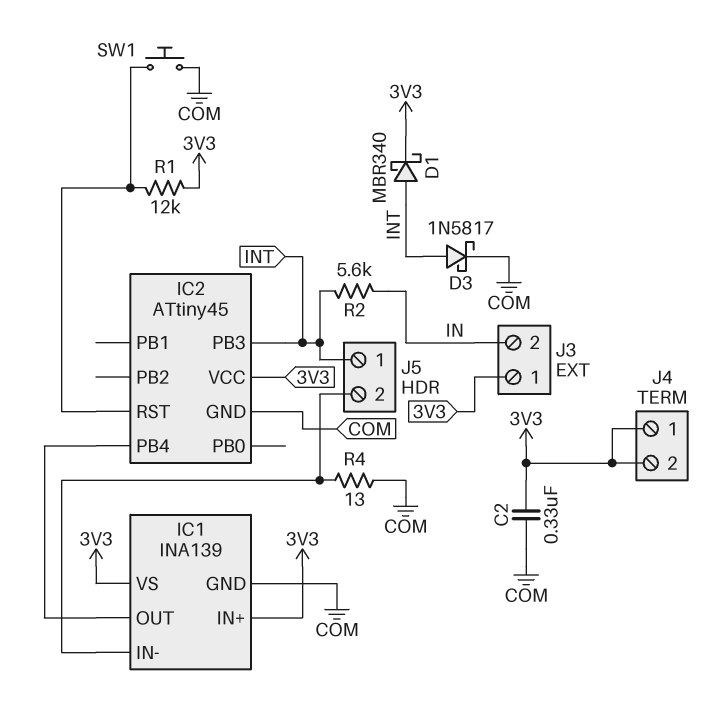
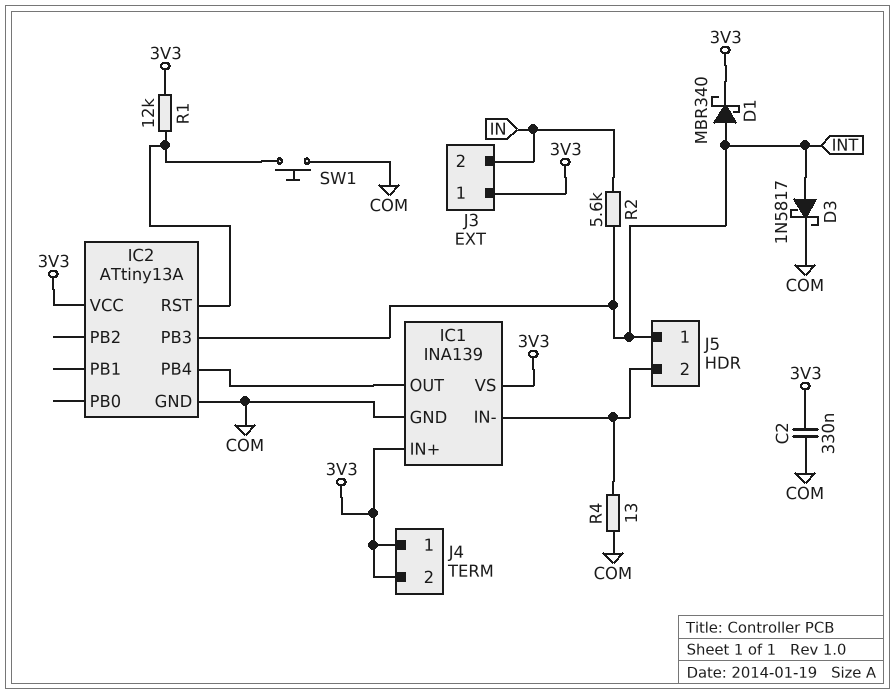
IC2: ATtiny45 -> ATtiny13A

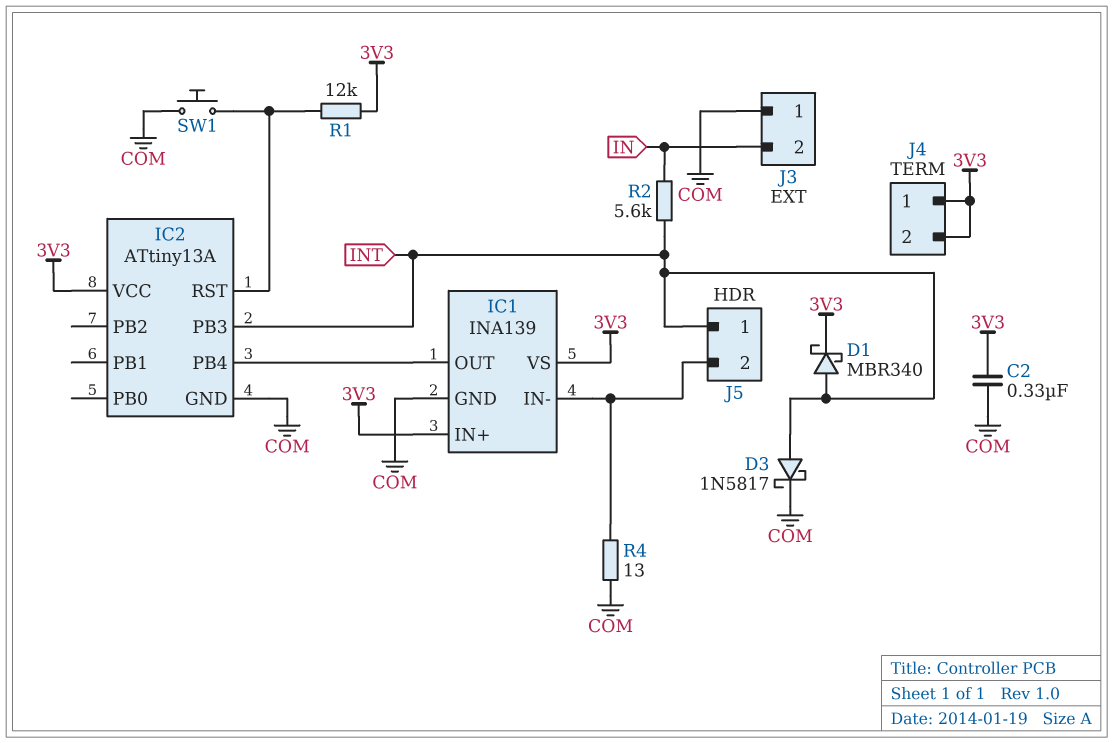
J3 pin 1: 3V3 -> COM

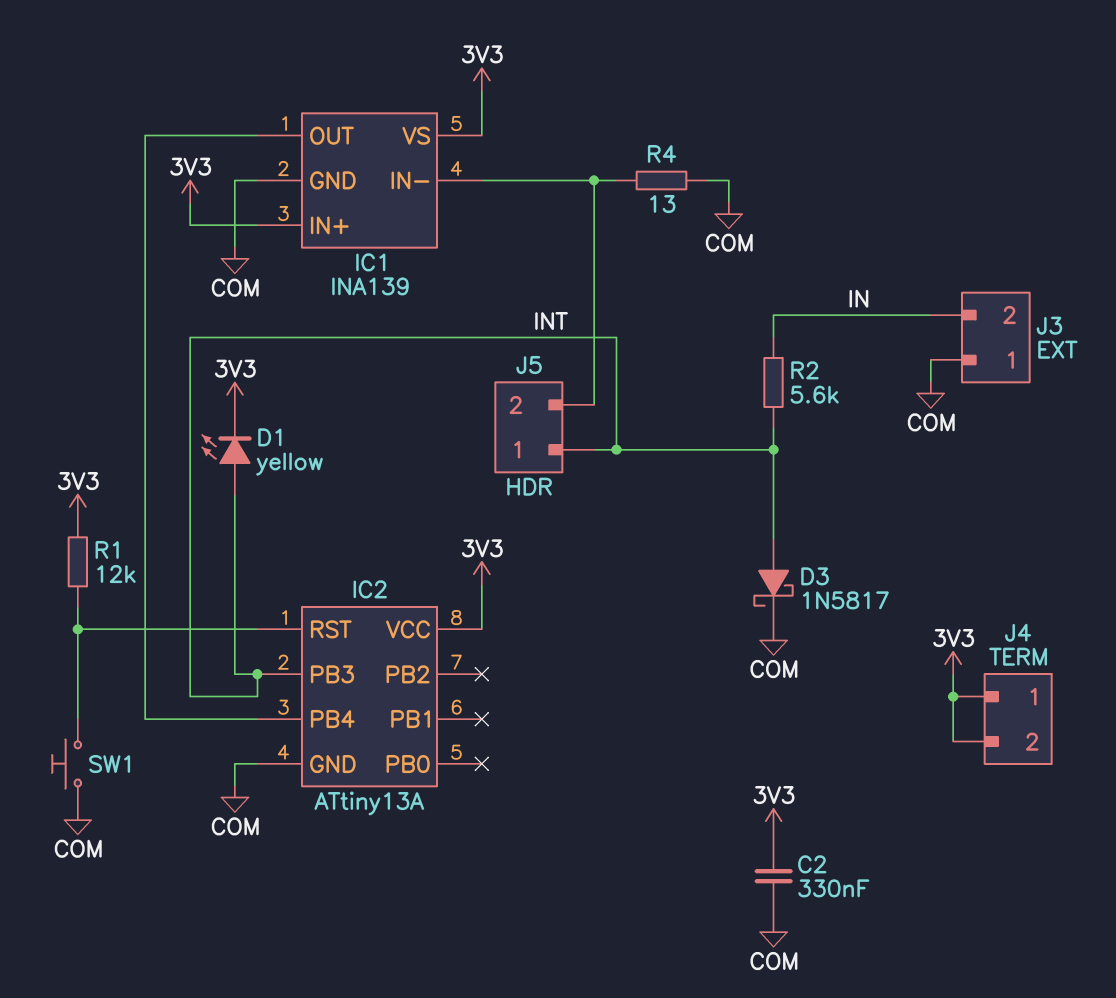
D1: schottky MBR340 (A INT, K 3V3) -> LED yellow (A INT, K 3V3)

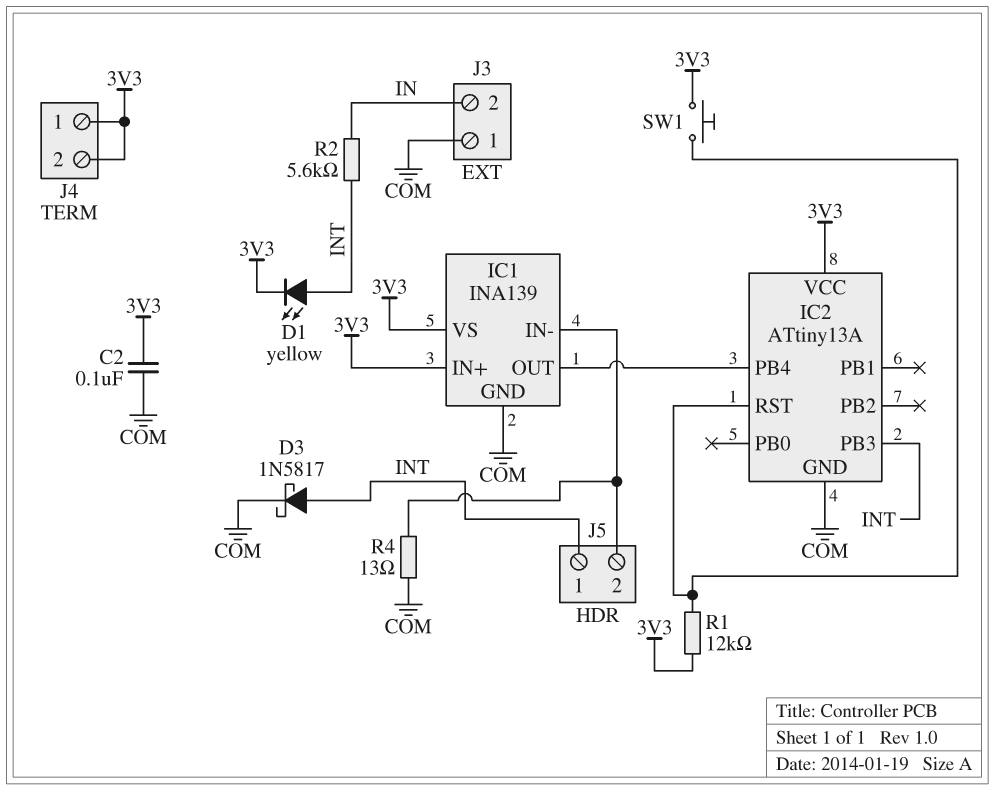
C2: 330nF (3V3, COM) -> 100nF (3V3, COM)
SW1: button (COM, IC2/RST) -> button (3V3, IC2/RST)

